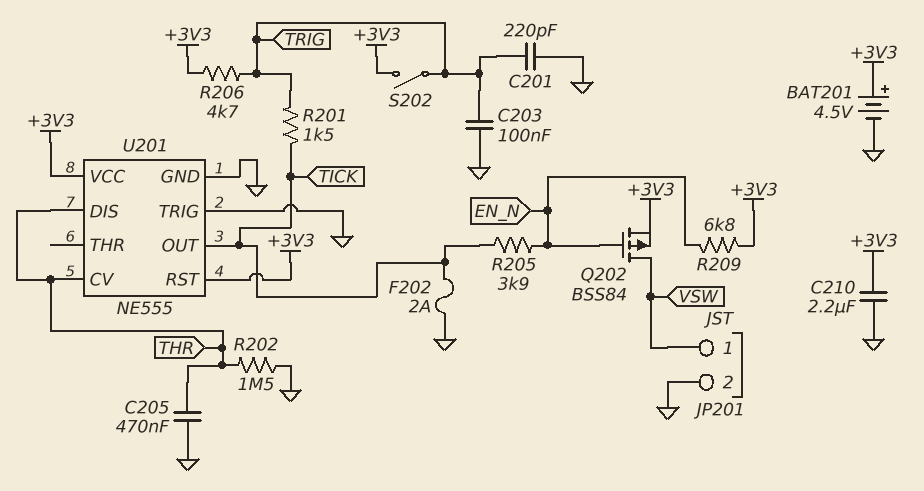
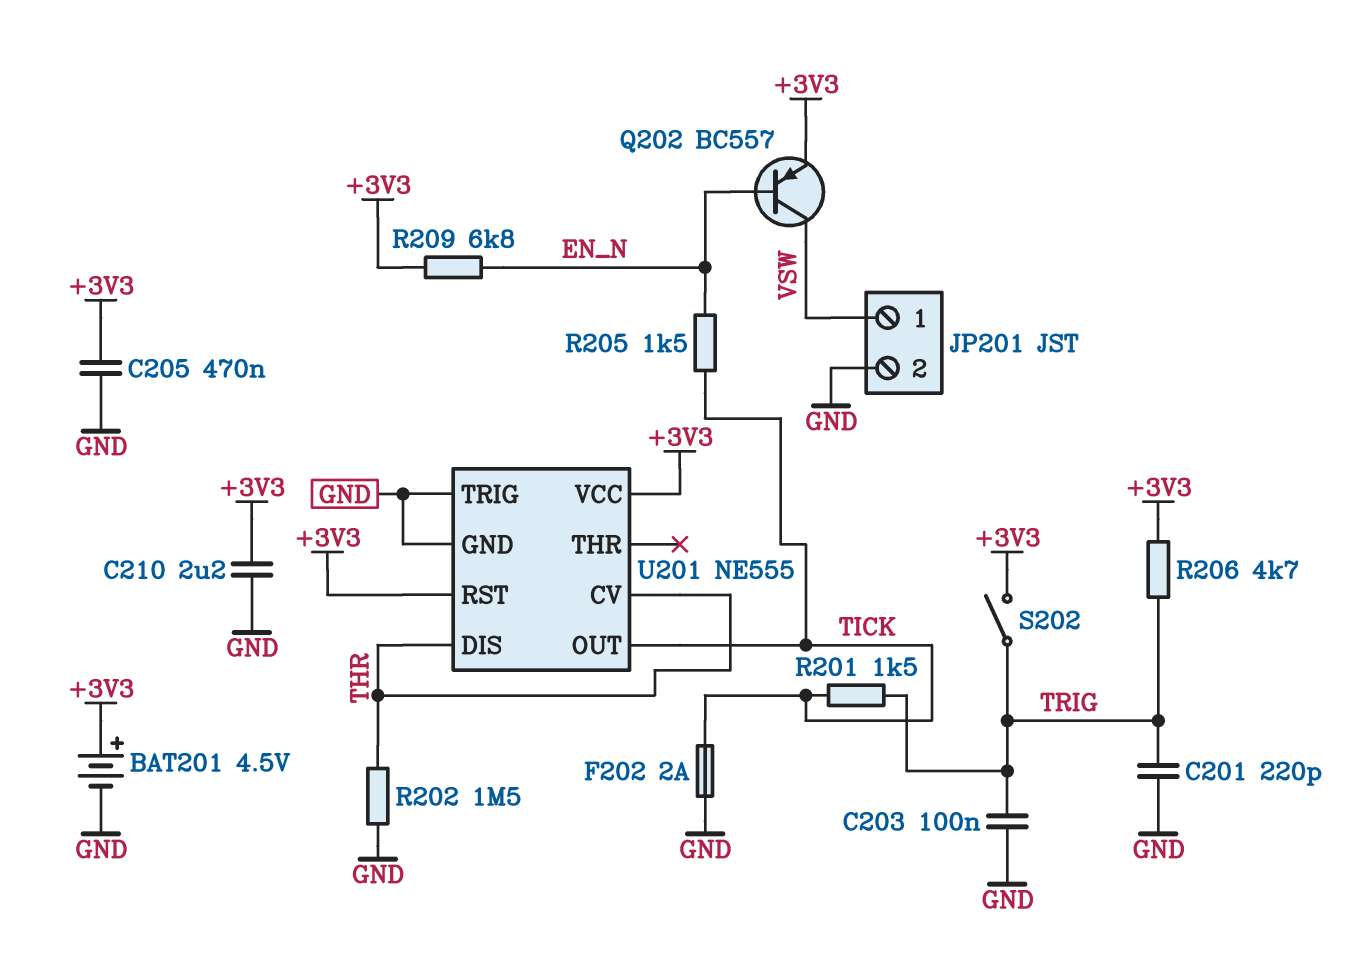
C205: 470nF (GND, THR) -> 470nF (+3V3, GND)
Q202: PMOS BSS84 (G EN_N, D VSW, S +3V3) -> PNP BC557 (B EN_N, C VSW, E +3V3)
R205: 3.9k (EN_N, TICK) -> 1.5k (EN_N, TICK)

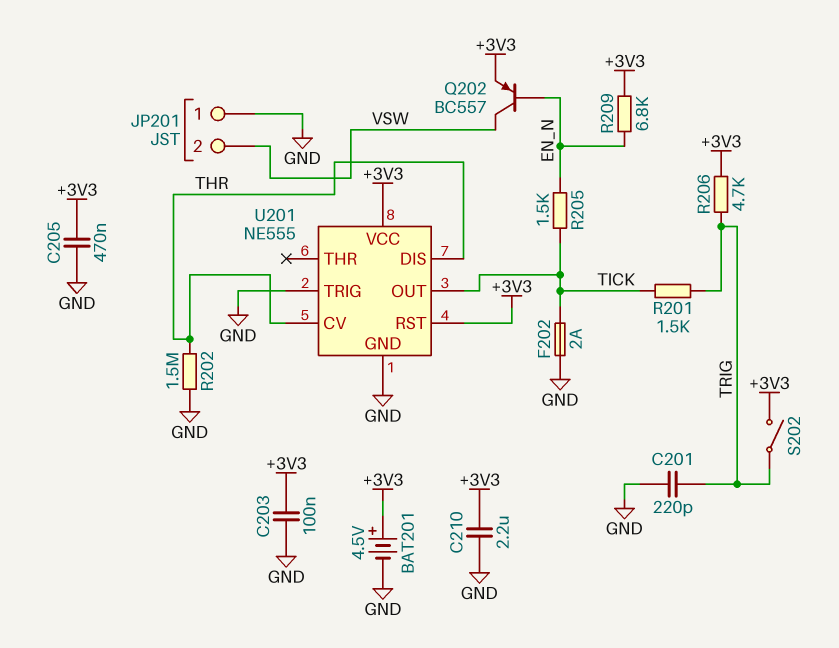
C203: 100nF (GND, TRIG) -> 100nF (+3V3, GND)
JP201 pin 1: VSW -> GND
JP201 pin 2: GND -> VSW

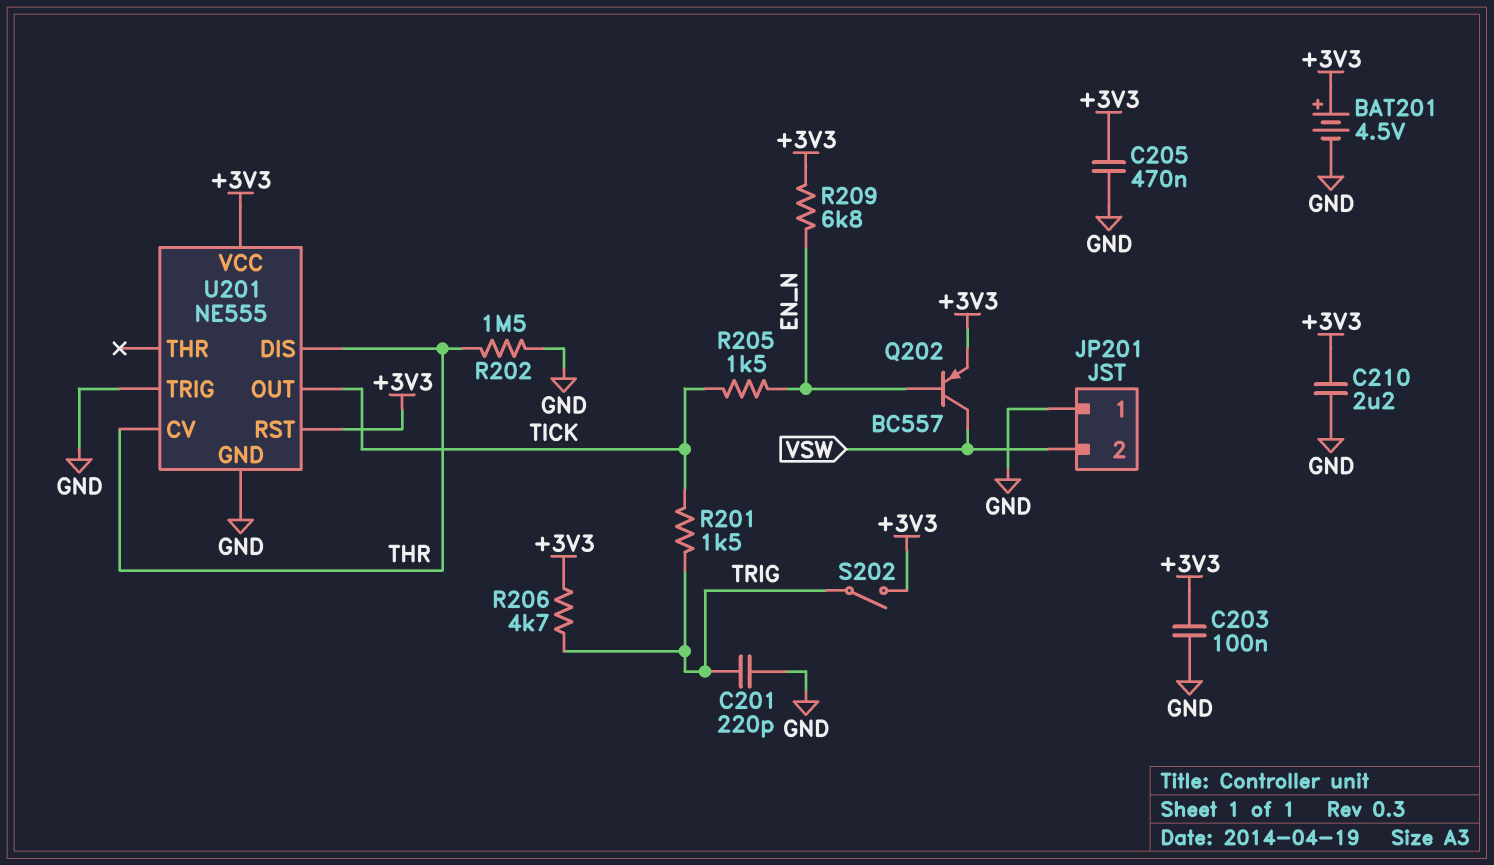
F202: 2A (GND, TICK) -> none

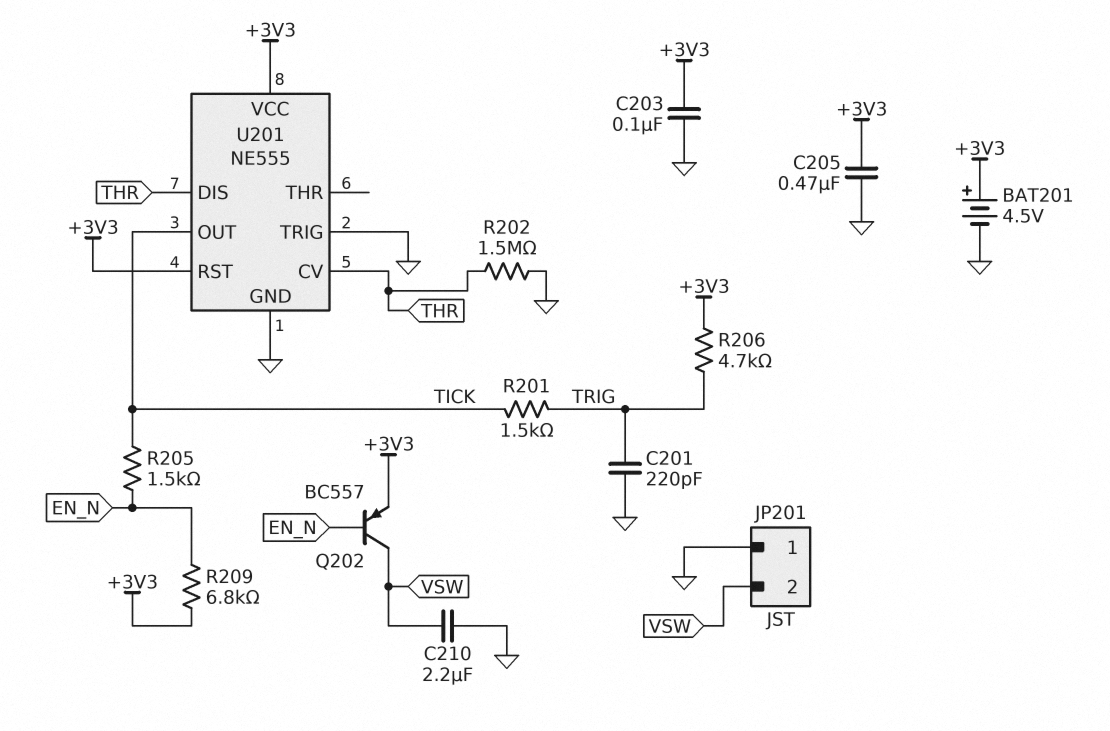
C210: 2.2uF (+3V3, GND) -> 2.2uF (GND, VSW)
S202: switch (+3V3, TRIG) -> none

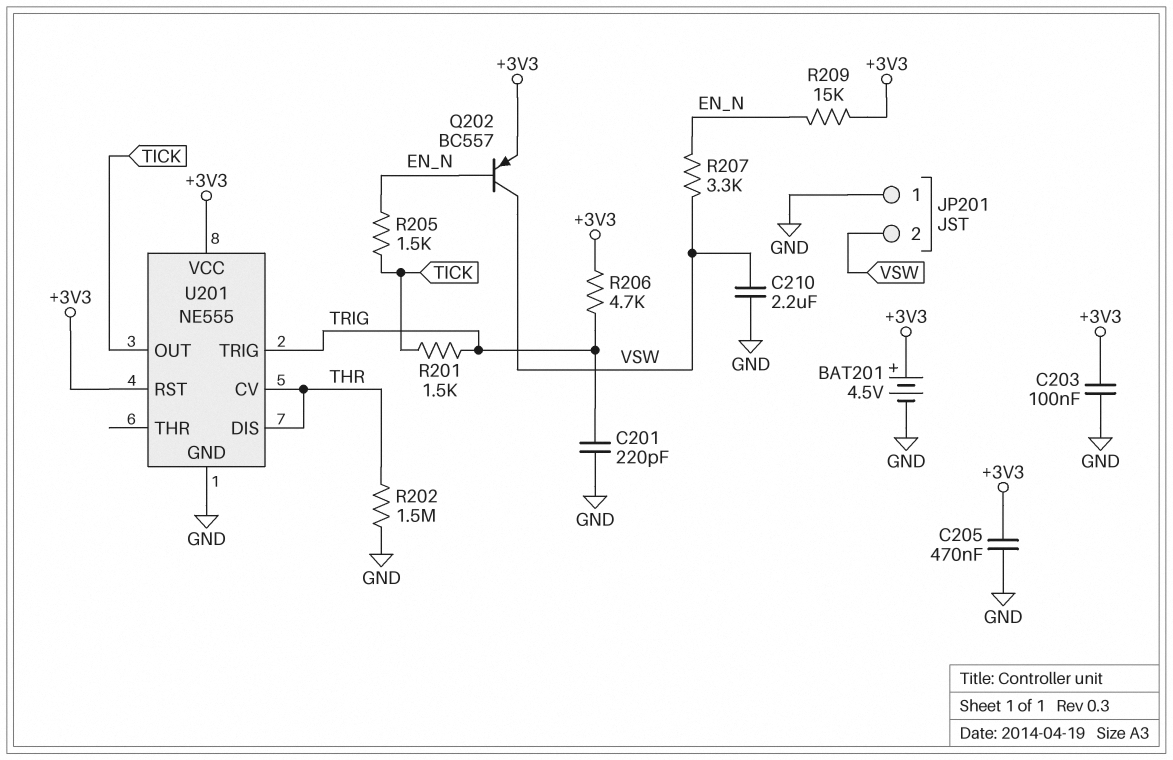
R207: none -> 3.3k (EN_N, VSW)
R209: 6.8k (+3V3, EN_N) -> 15k (+3V3, EN_N)
U201 pin TRIG: GND -> TRIG

